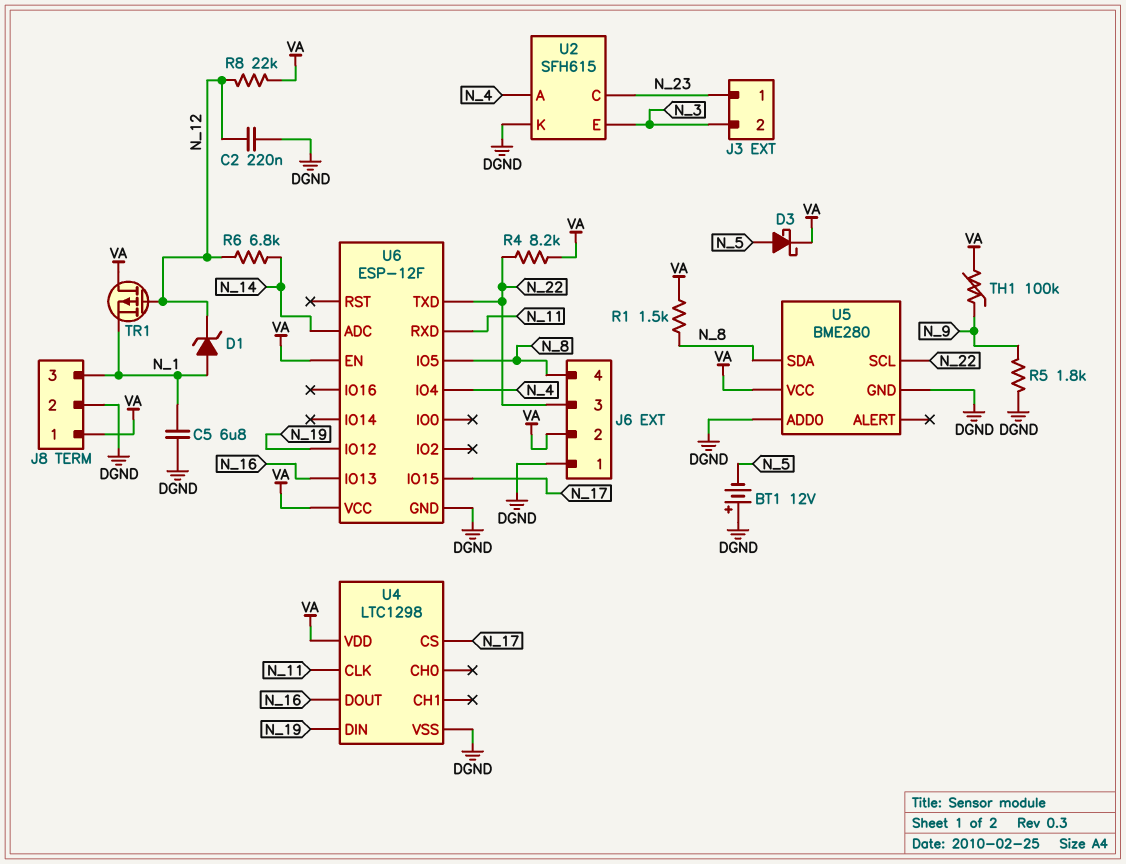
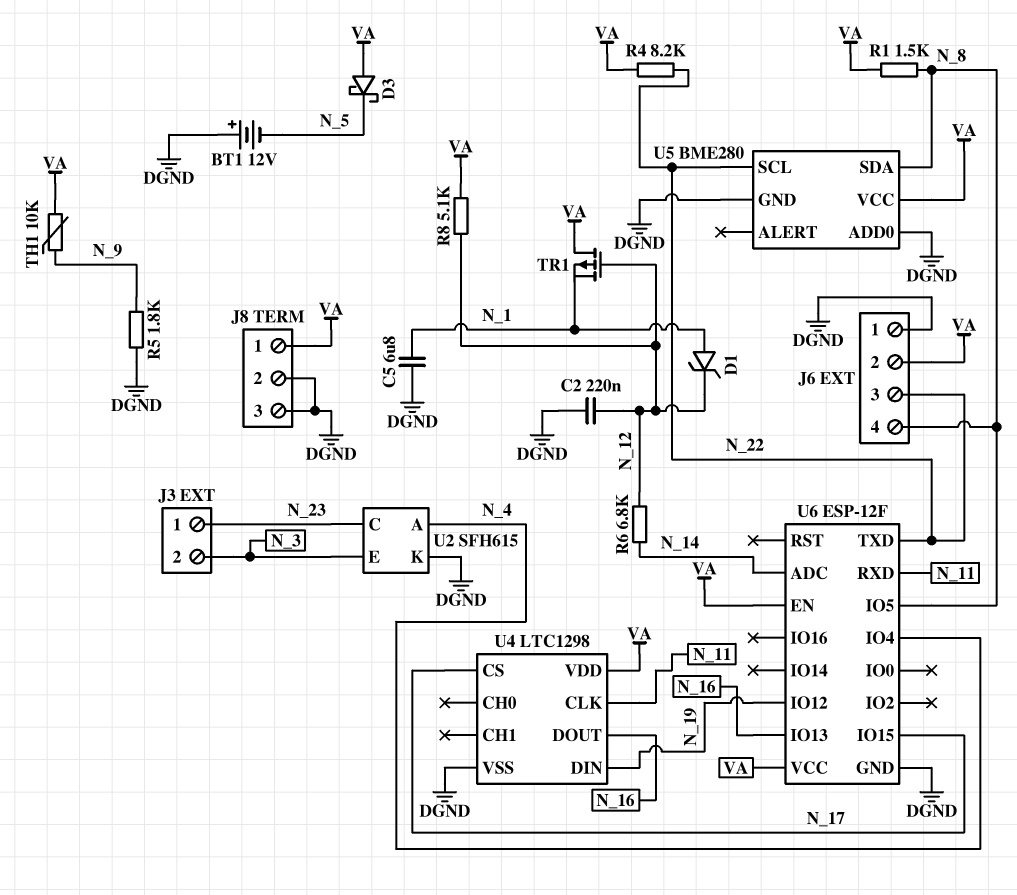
D3: schottky (A N_5, K VA) -> schottky (A VA, K N_5)
J8 pin 3: N_1 -> DGND
R8: 22k (N_12, VA) -> 5.1k (N_12, VA)
TH1: 100k (N_9, VA) -> 10k (N_9, VA)

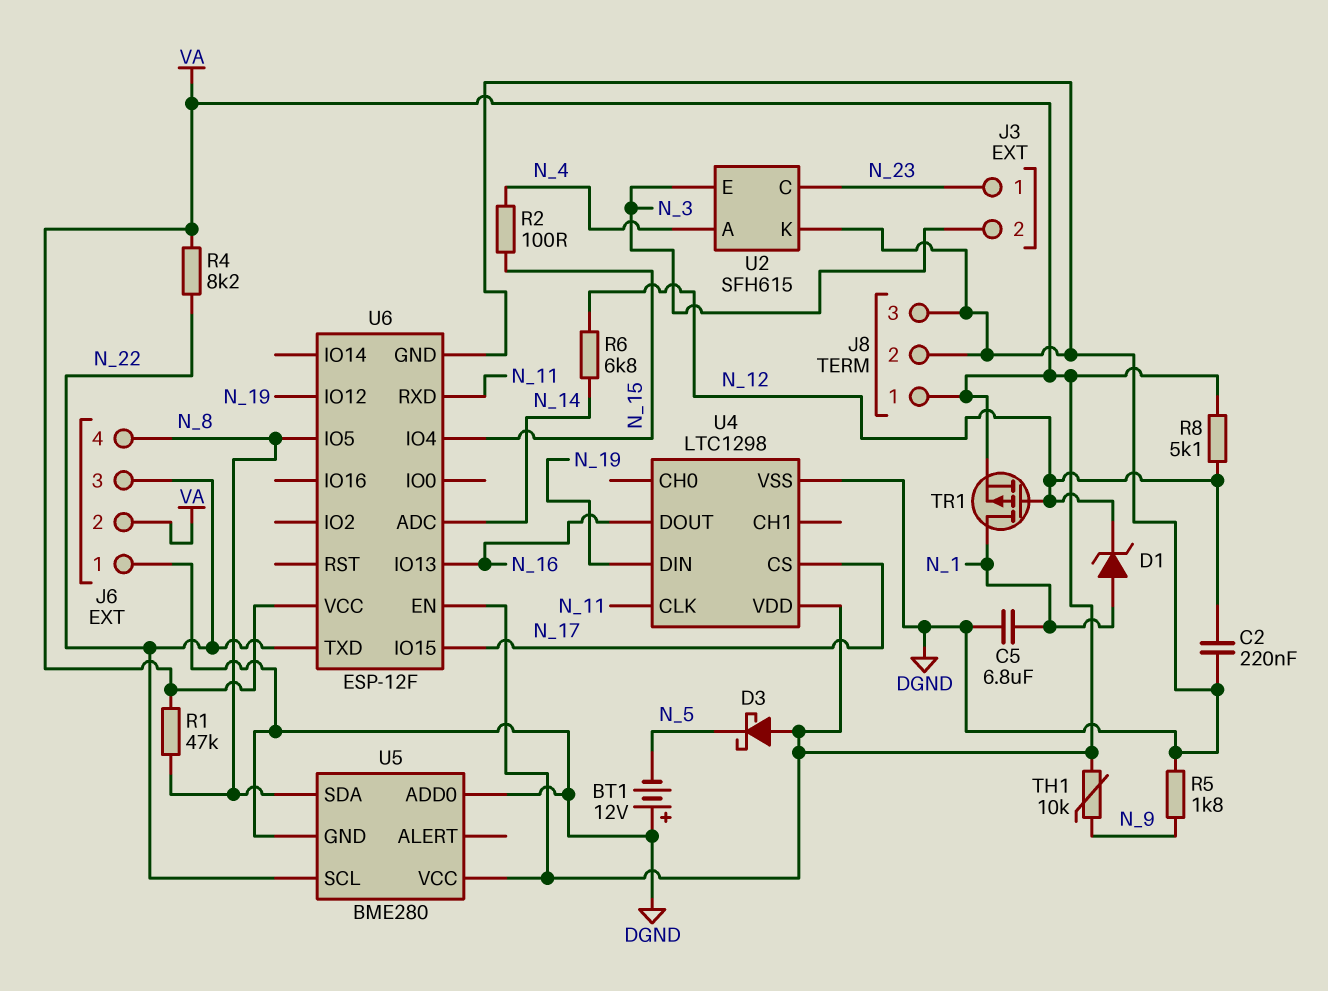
R1: 1.5k (N_8, VA) -> 47k (N_8, VA)
R2: none -> 100 (N_4, N_15)
TR1: PMOS (G N_12, D VA, S N_1) -> PMOS (G N_12, D N_1, S VA)
U6 pin IO4: N_4 -> N_15

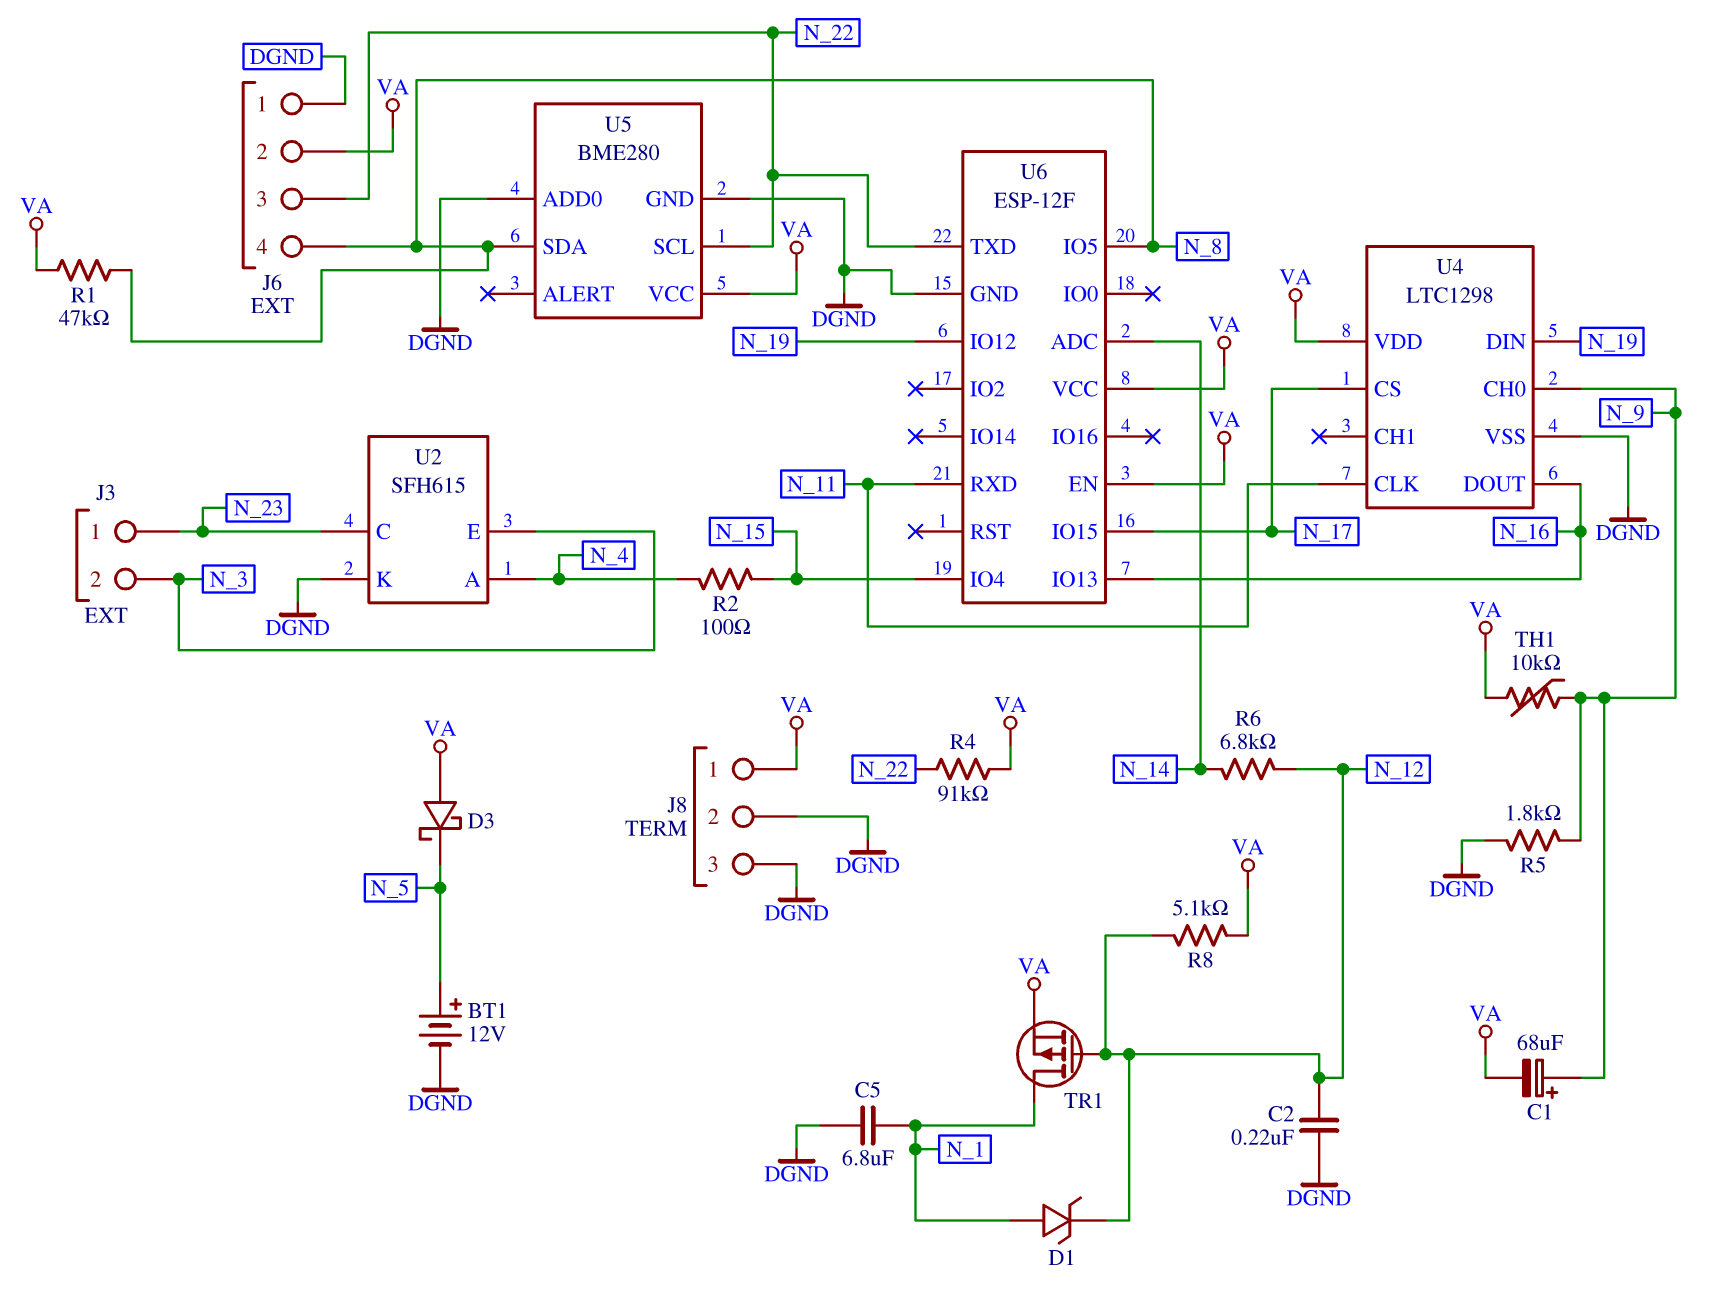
BT1: 12V (plus DGND, minus N_5) -> 12V (plus N_5, minus DGND)
C1: none -> 68uF (plus N_9, minus VA)
R4: 8.2k (N_22, VA) -> 91k (N_22, VA)
U4 pin CH0: none -> N_9

